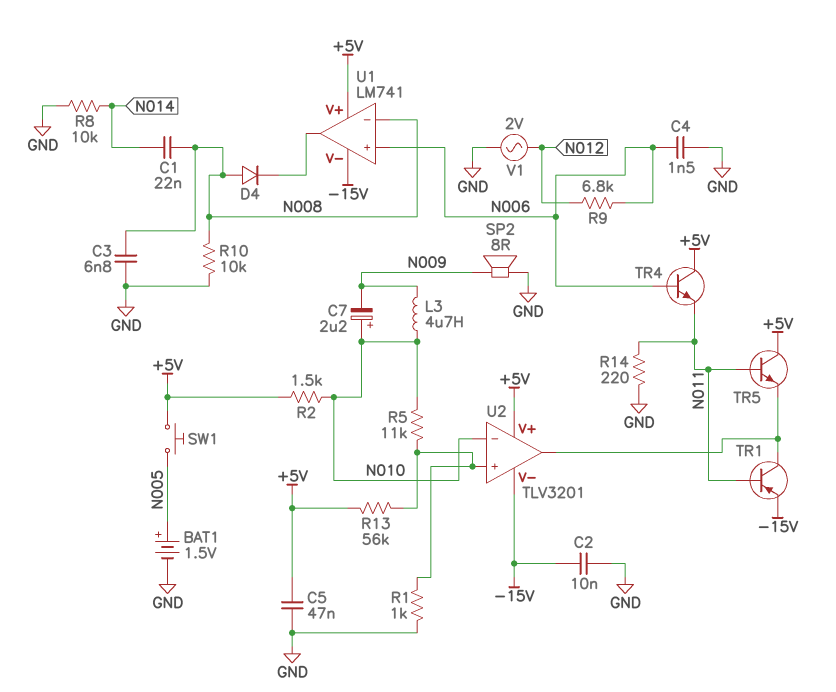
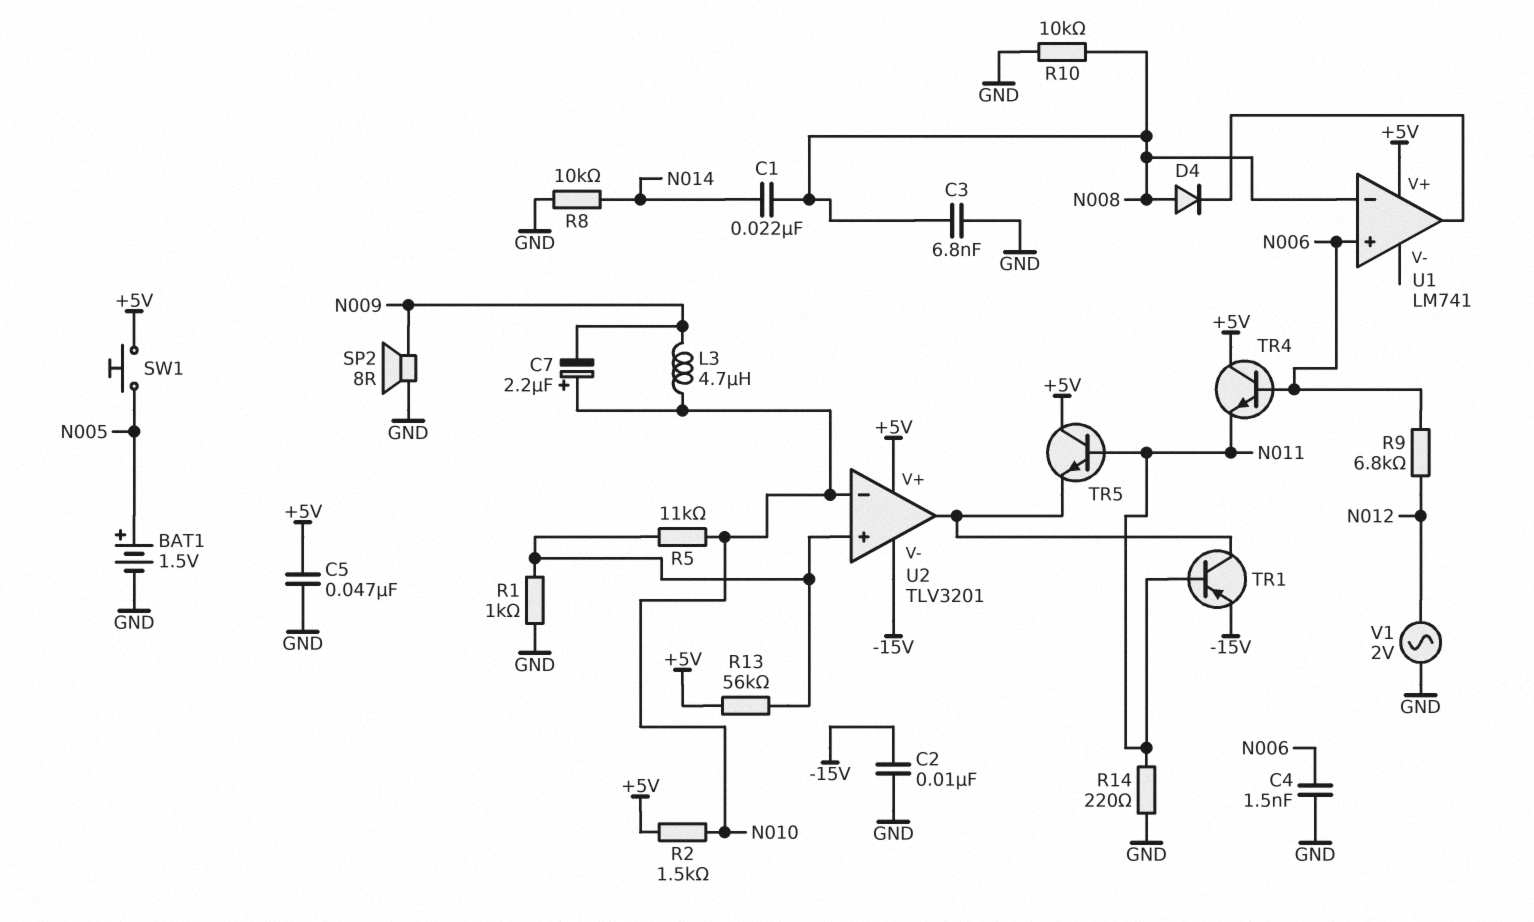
U1 pin V-: -15V -> none

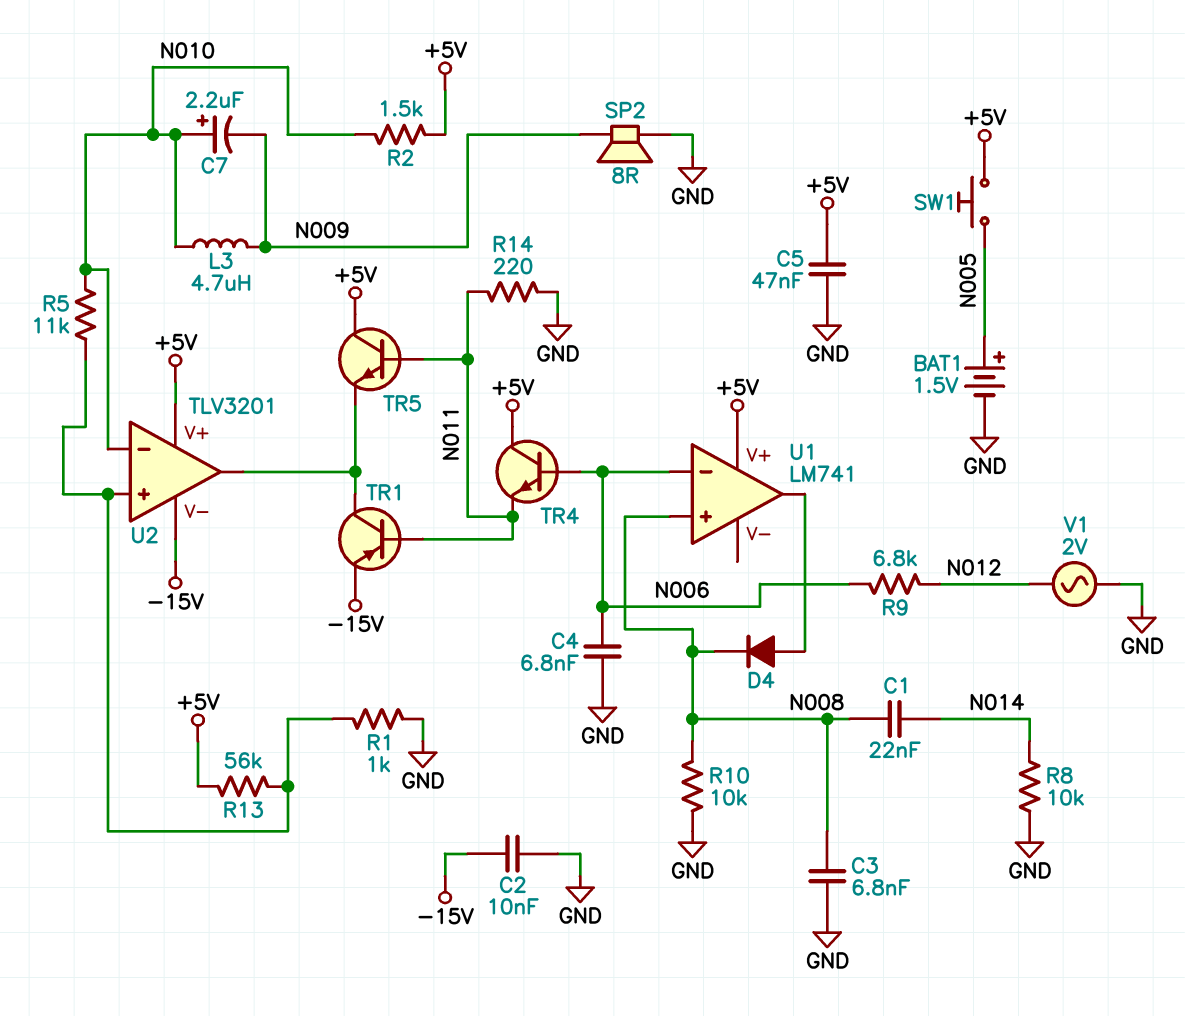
C4: 1.5nF (GND, N006) -> 6.8nF (GND, N006)
D4: diode (A N008, K U1/out) -> diode (A U1/out, K N008)
U1 pin in+: N006 -> N008
U1 pin in-: N008 -> N006

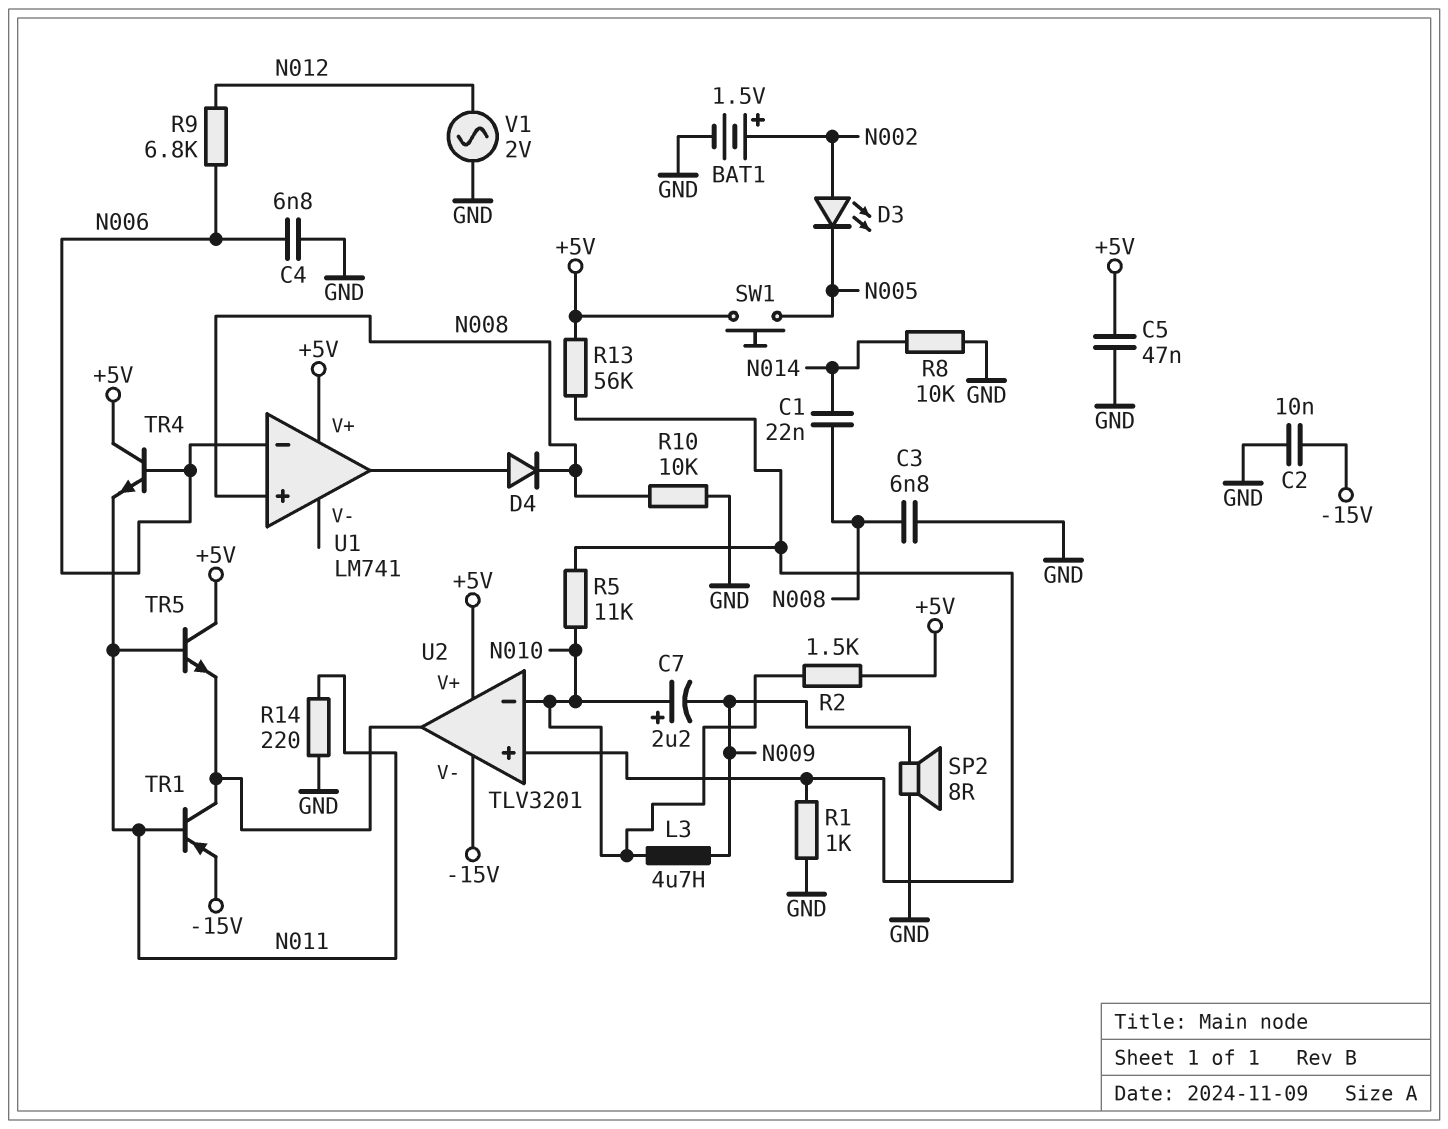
BAT1: 1.5V (plus N005, minus GND) -> 1.5V (plus N002, minus GND)
D3: none -> LED (A N002, K N005)

